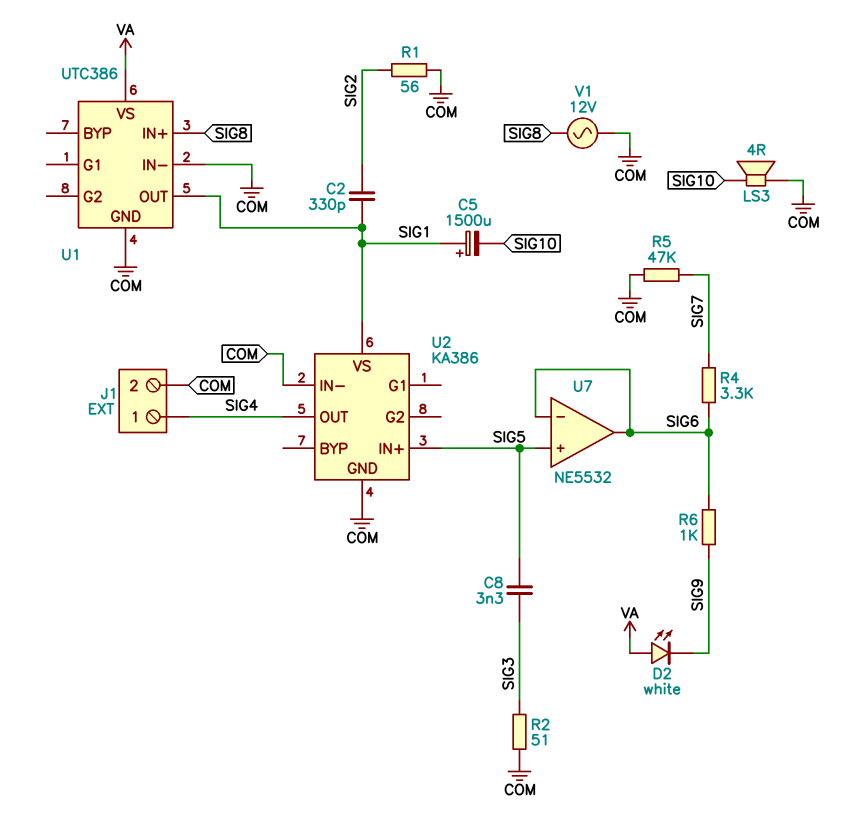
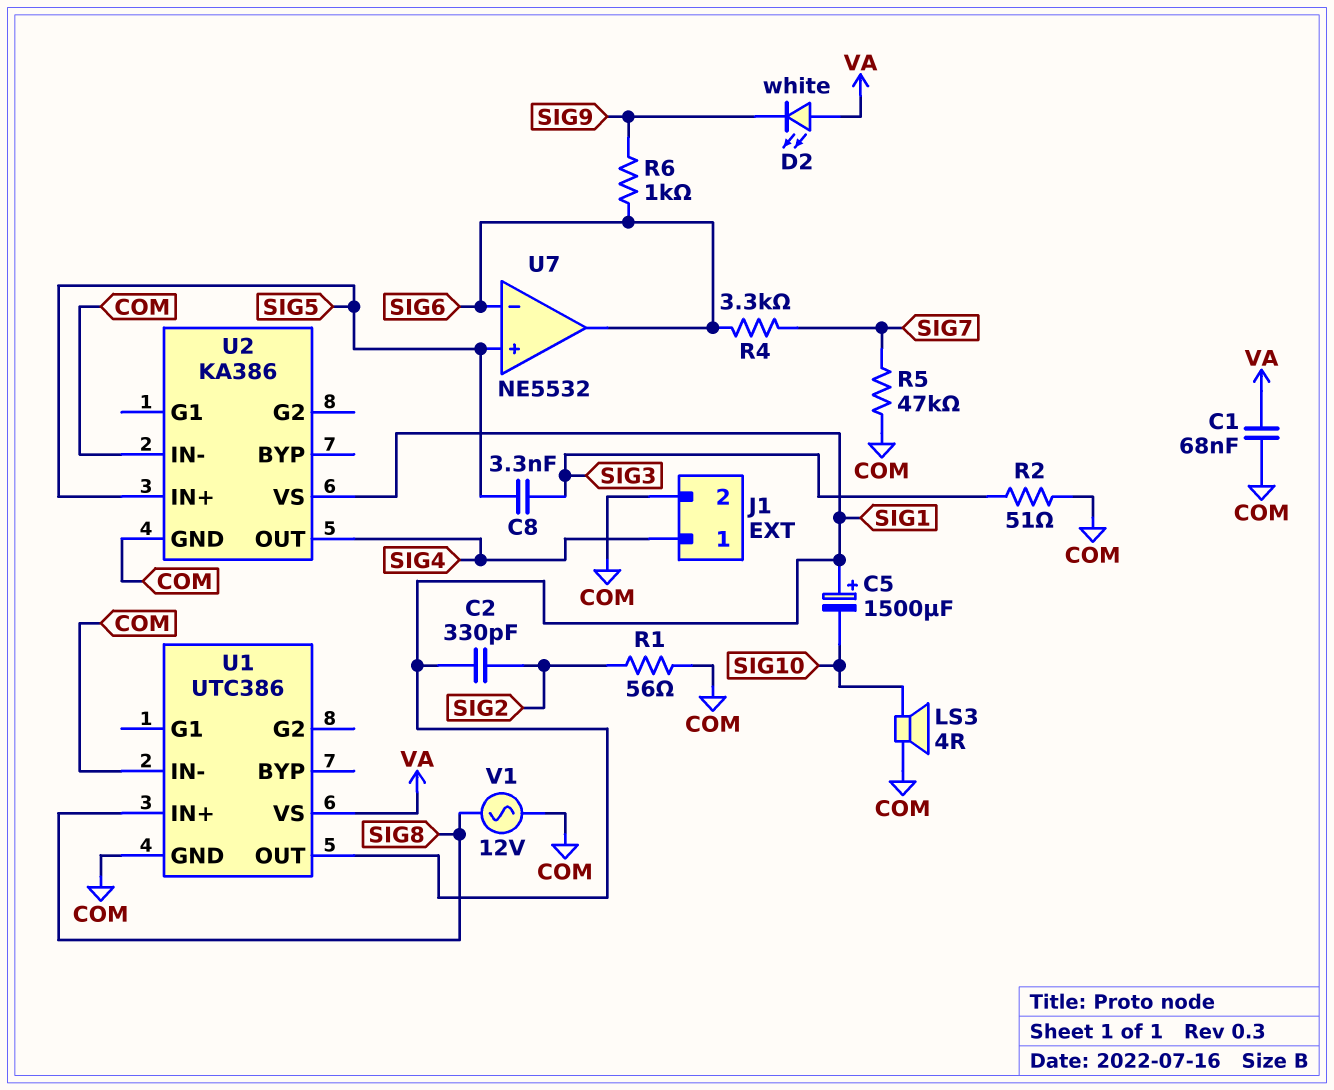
C1: none -> 68nF (COM, VA)

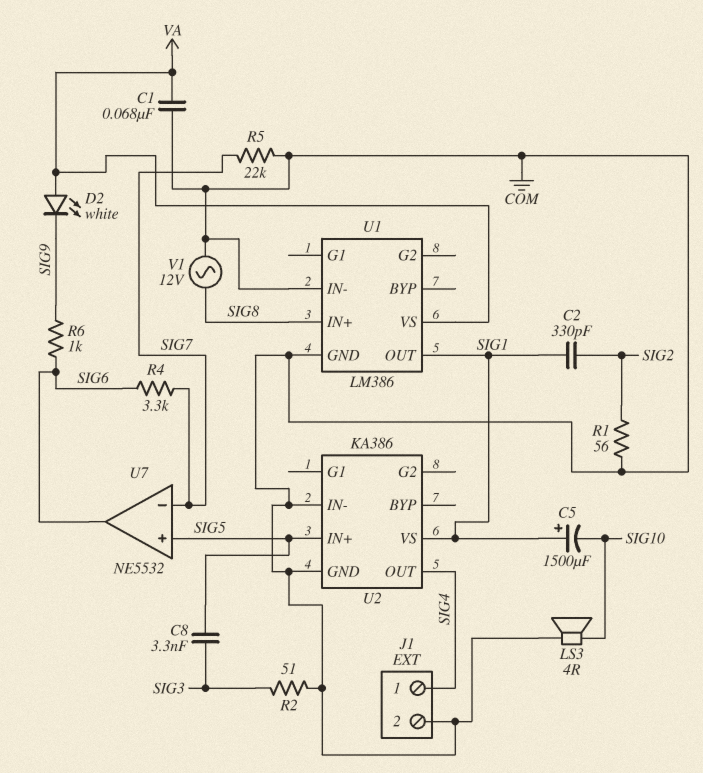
R5: 47k (COM, SIG7) -> 22k (COM, SIG7)
U1: UTC386 -> LM386
U7 pin in-: SIG6 -> SIG7

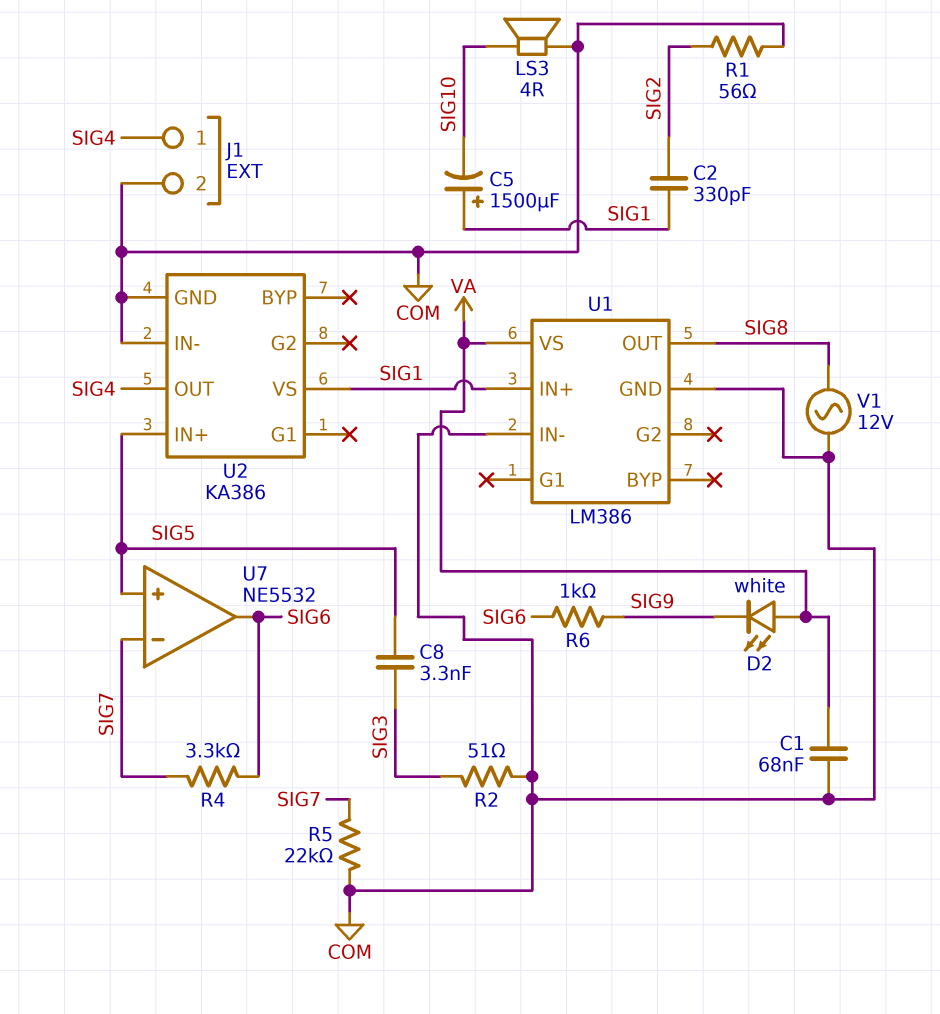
U1 pin IN+: SIG8 -> SIG1
U1 pin OUT: SIG1 -> SIG8

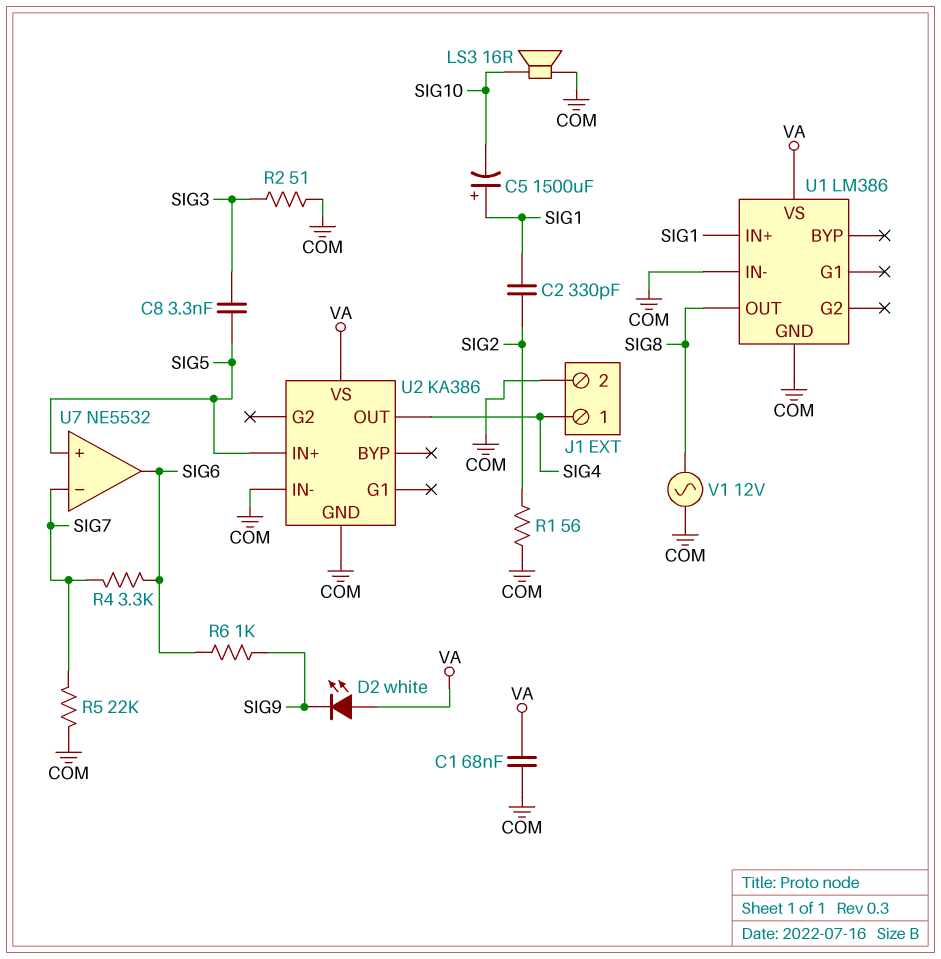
LS3: speaker 4R (COM, SIG10) -> speaker 16R (COM, SIG10)
U2 pin VS: SIG1 -> VA

